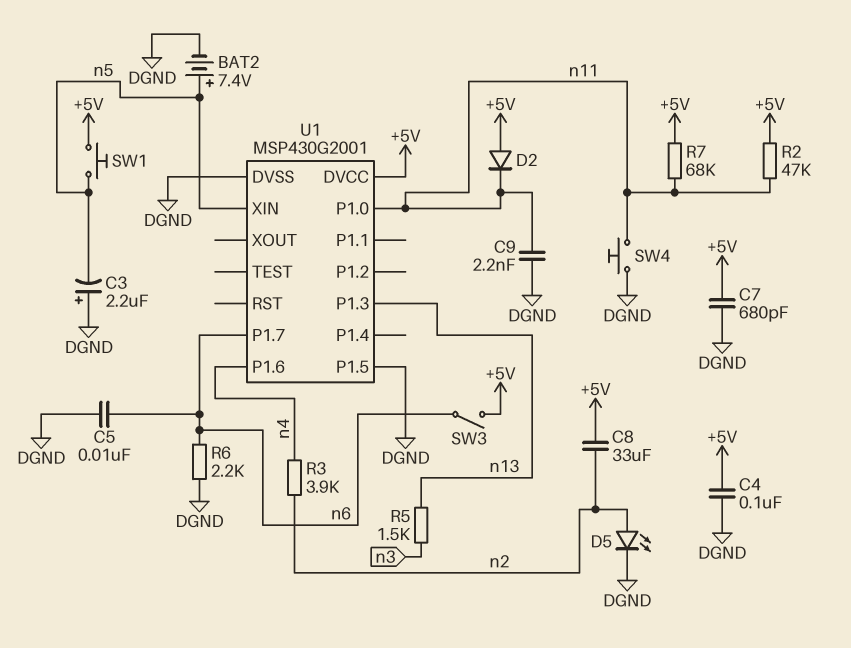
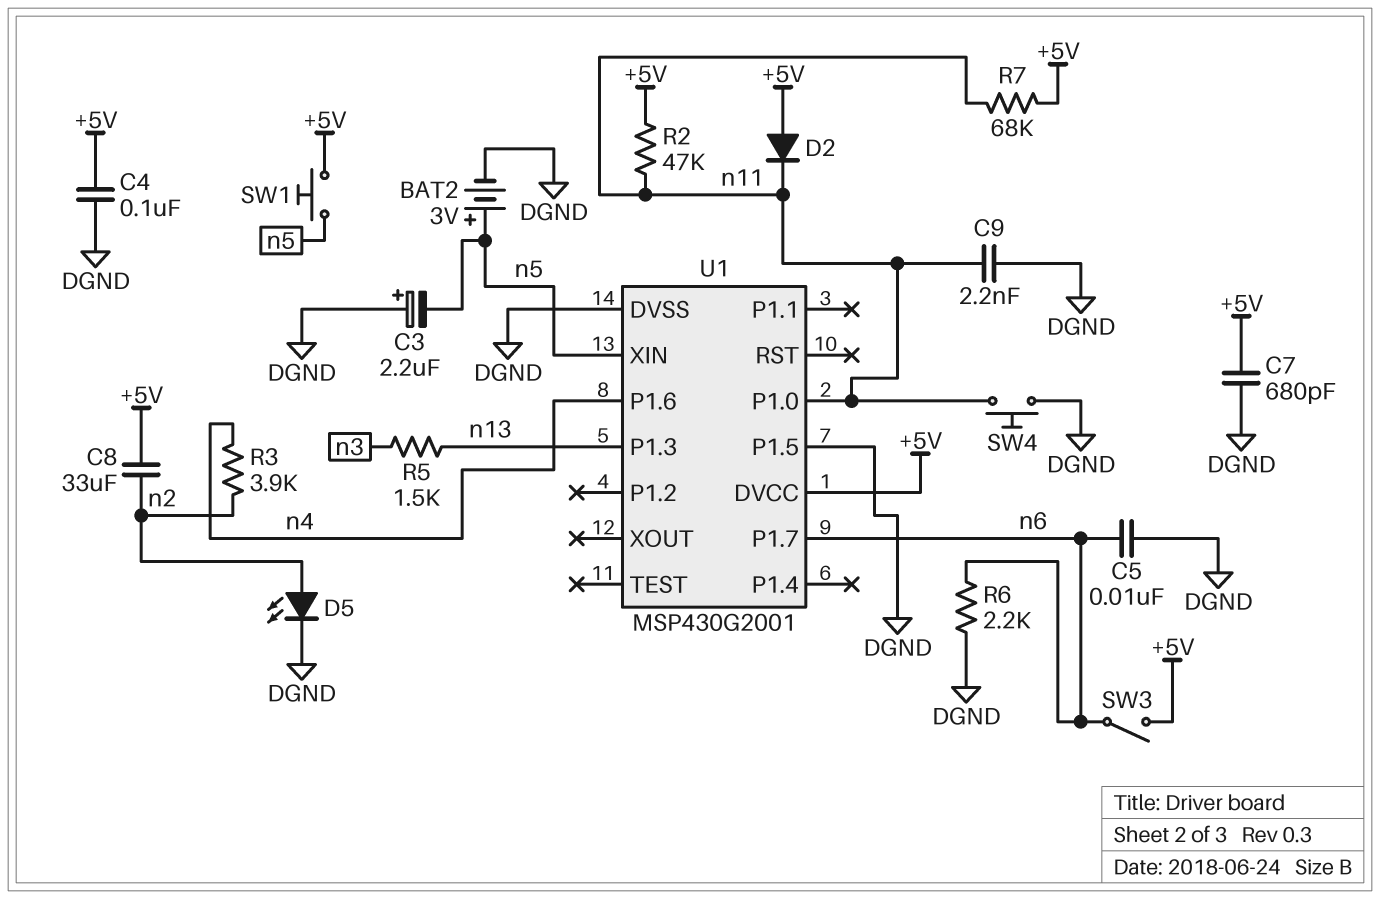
BAT2: 7.4V (plus n5, minus DGND) -> 3V (plus n5, minus DGND)

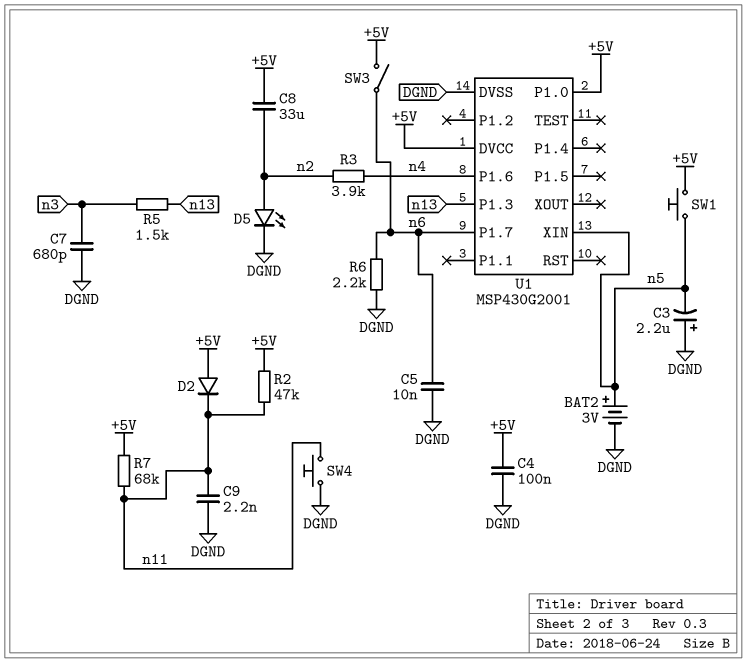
C7: 680pF (+5V, DGND) -> 680pF (DGND, n3)
U1 pin P1.0: n11 -> +5V
U1 pin P1.5: DGND -> none

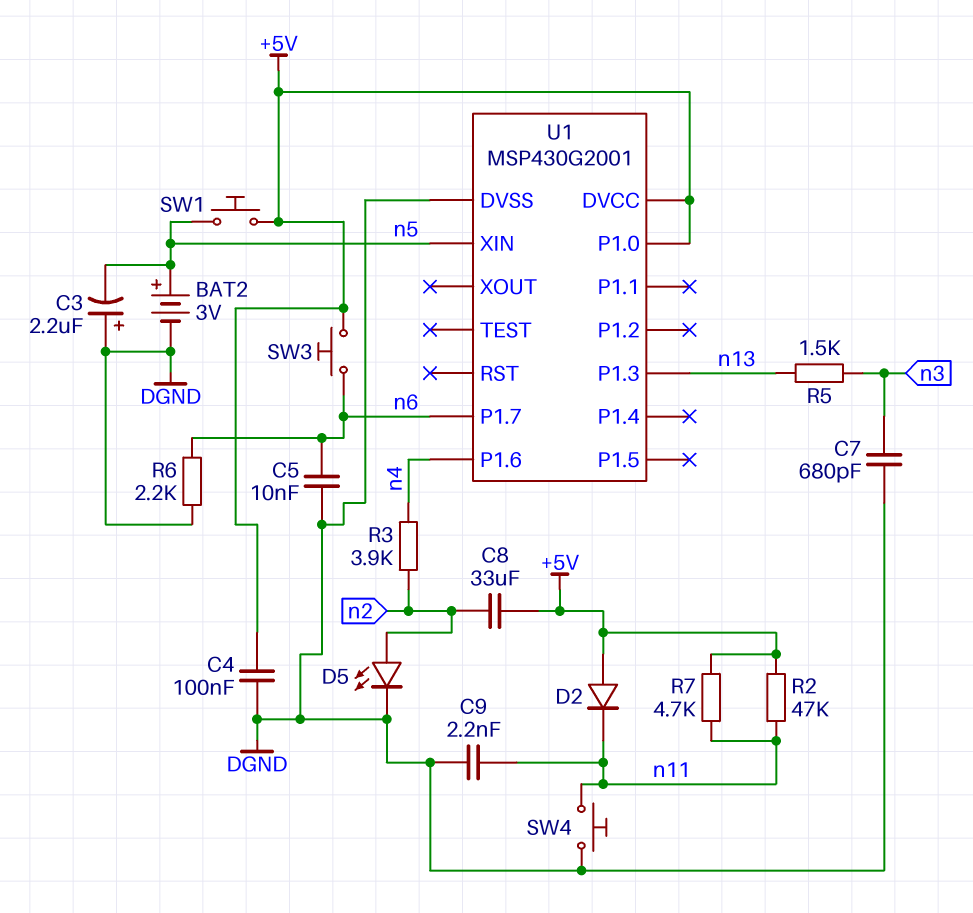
R7: 68k (+5V, n11) -> 4.7k (+5V, n11)
SW3: switch (+5V, n6) -> button (+5V, n6)

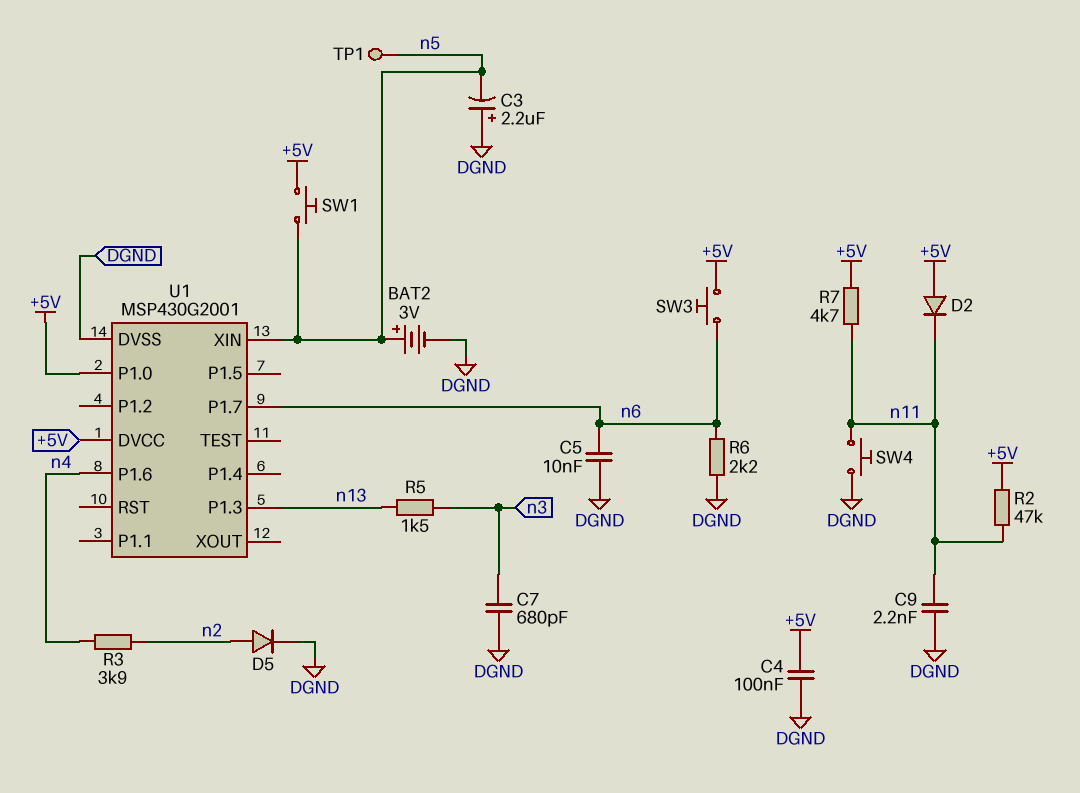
C8: 33uF (+5V, n2) -> none
D5: LED (A n2, K DGND) -> diode (A n2, K DGND)
TP1: none -> test point (n5)

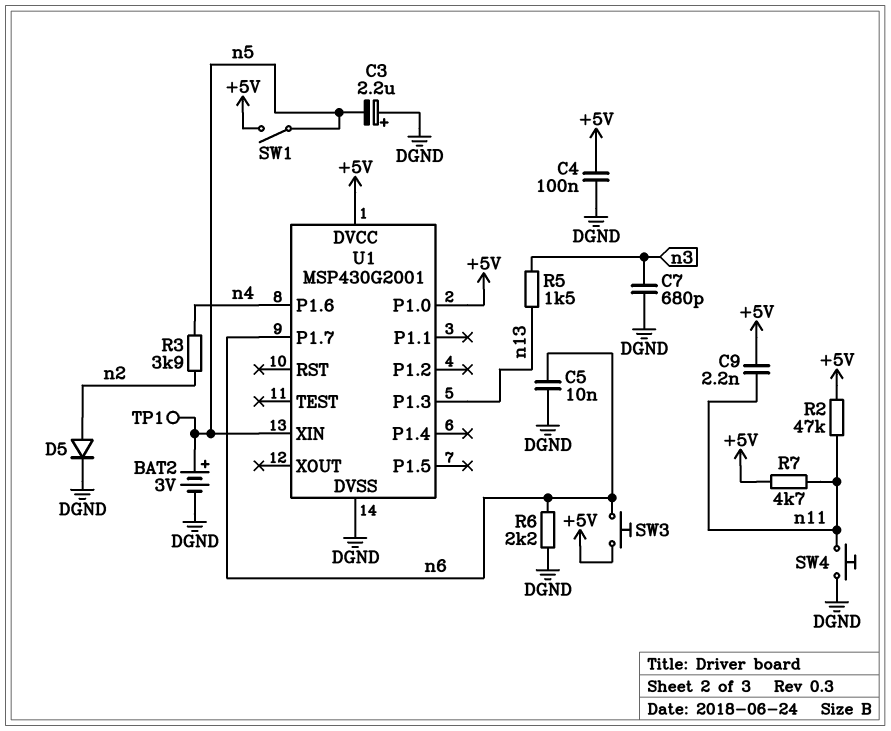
C9: 2.2nF (DGND, n11) -> 2.2nF (+5V, n11)
D2: diode (A +5V, K n11) -> none
SW1: button (+5V, n5) -> switch (+5V, n5)

